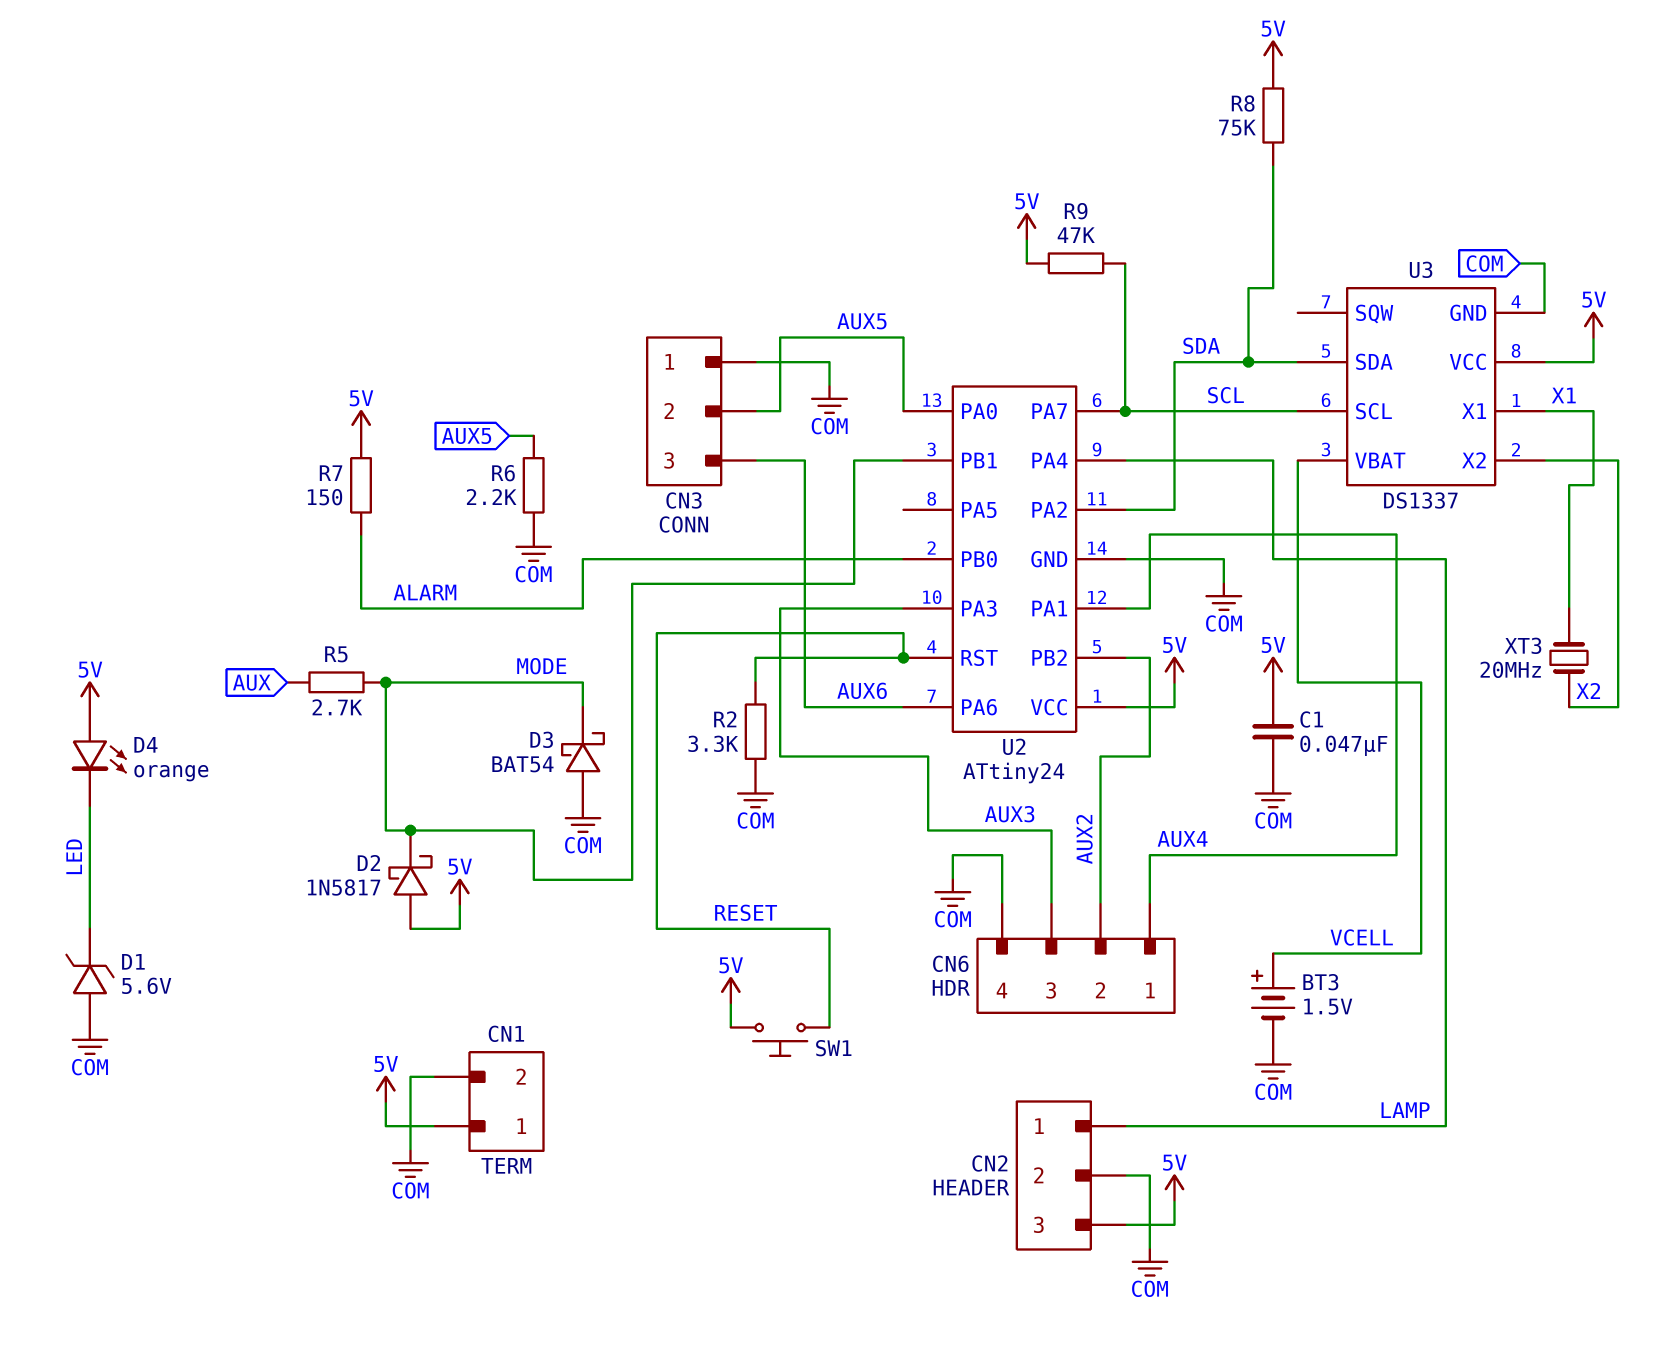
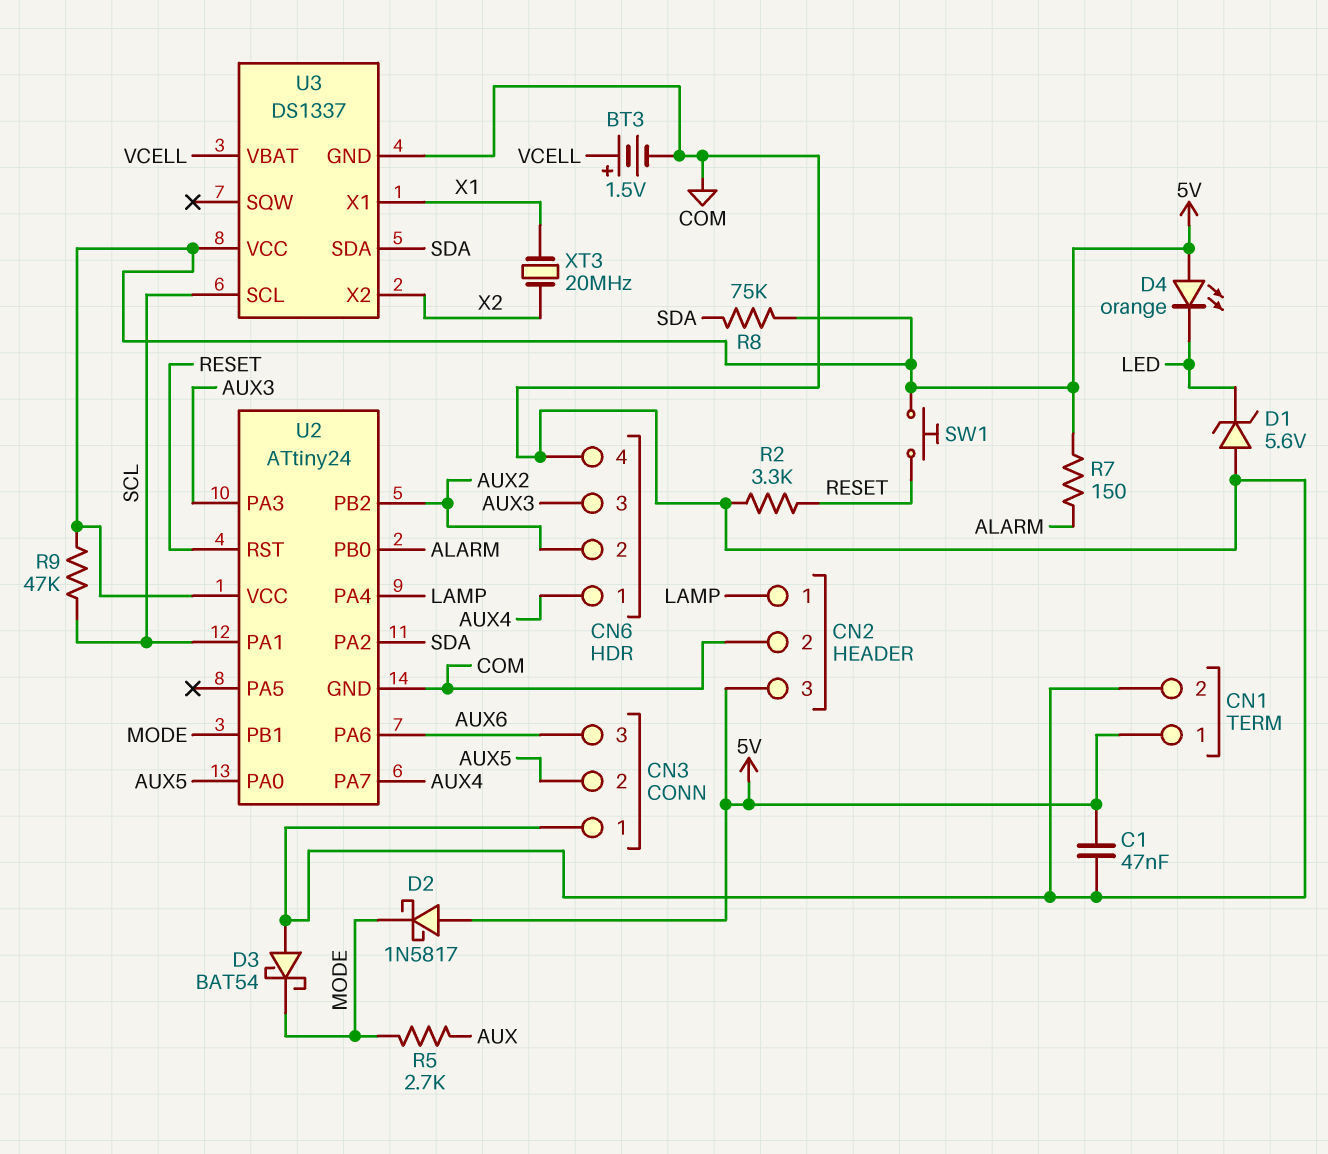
R6: 2.2k (AUX5, COM) -> none
U2 pin PA1: AUX4 -> SCL
U2 pin PA7: SCL -> AUX4

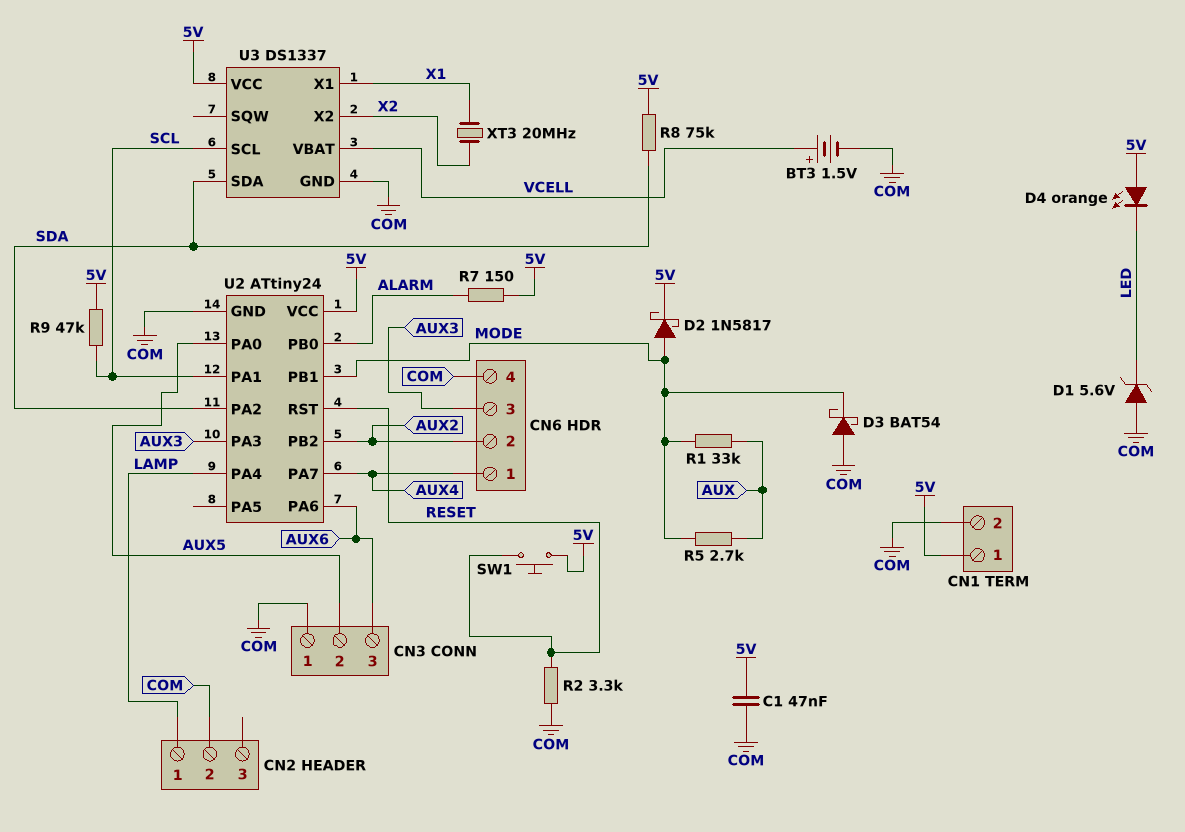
CN2 pin 3: 5V -> none
D2: schottky 1N5817 (A 5V, K MODE) -> schottky 1N5817 (A MODE, K 5V)
R1: none -> 33k (AUX, MODE)

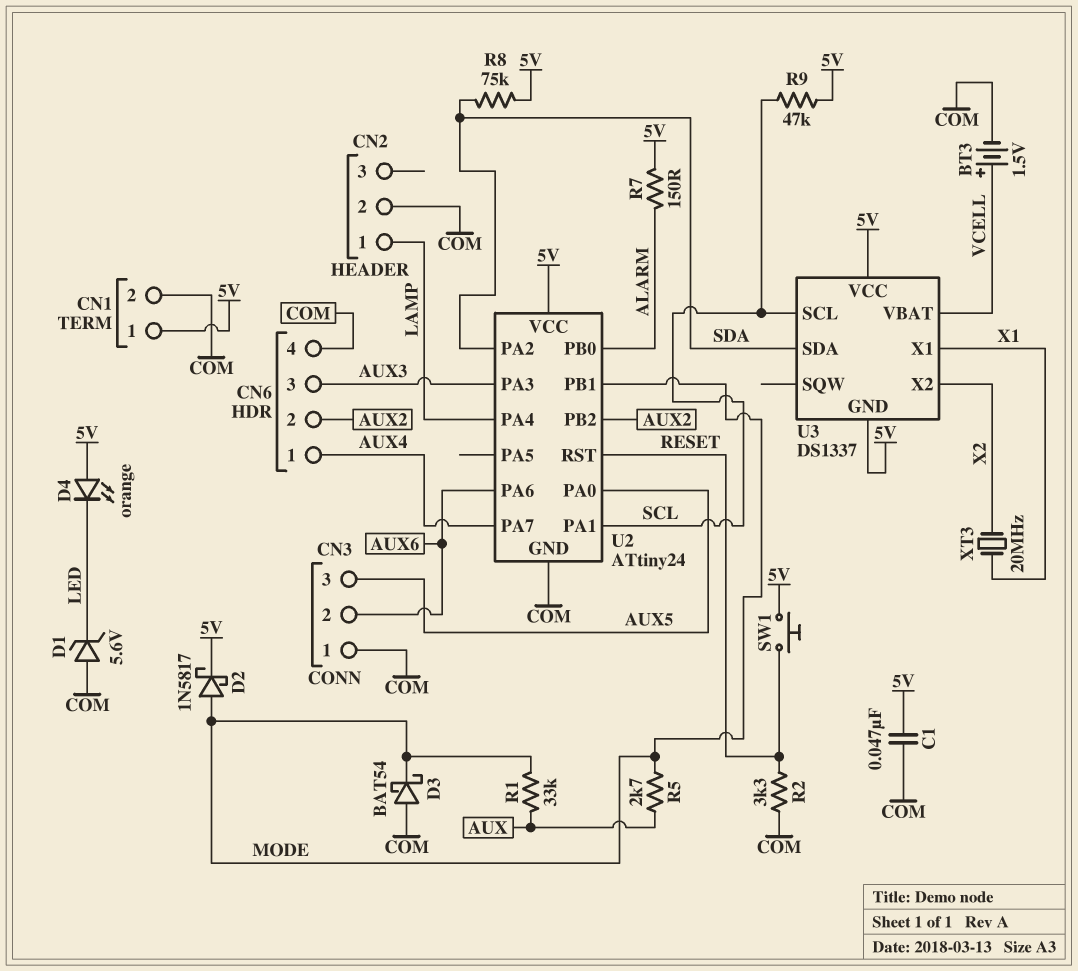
CN3 pin 2: AUX5 -> AUX6
CN3 pin 3: AUX6 -> AUX5
U3 pin GND: COM -> 5V

